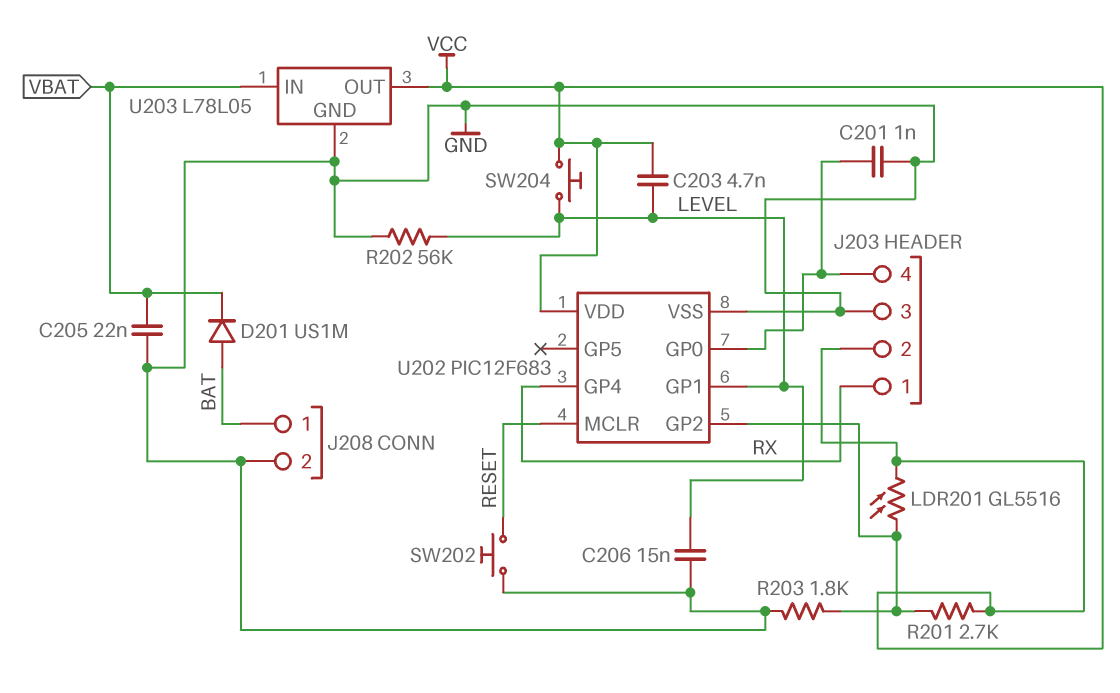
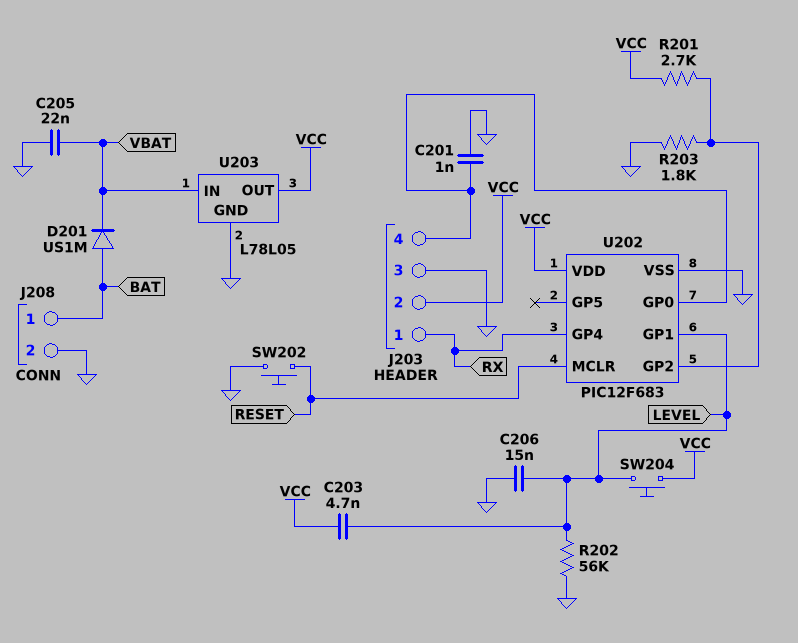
LDR201: GL5516 (U202/GP2, VCC) -> none

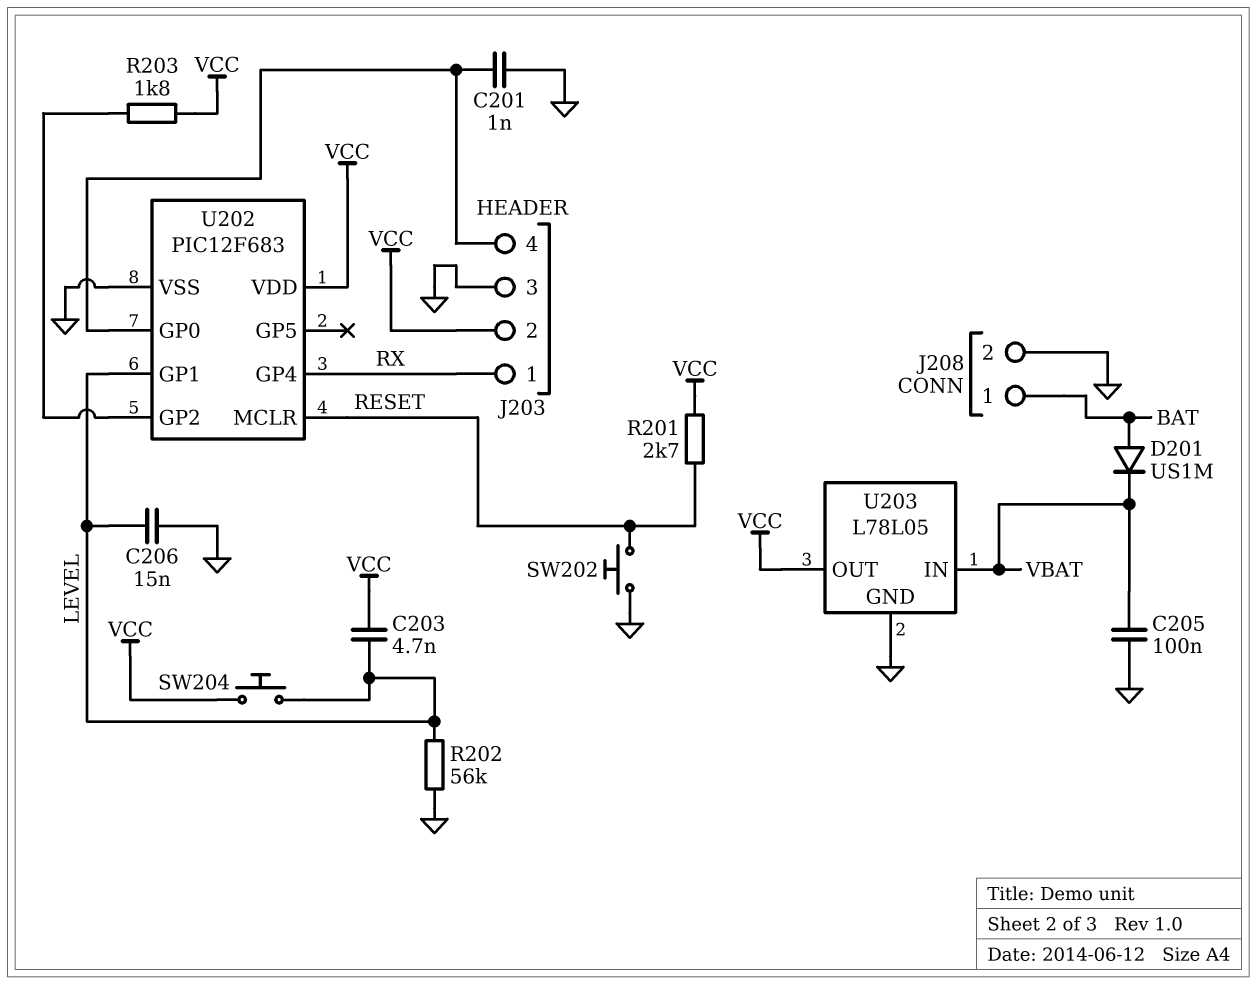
C205: 22nF (GND, VBAT) -> 100nF (GND, VBAT)
R201: 2.7k (U202/GP2, VCC) -> 2.7k (RESET, VCC)
R203: 1.8k (GND, U202/GP2) -> 1.8k (U202/GP2, VCC)

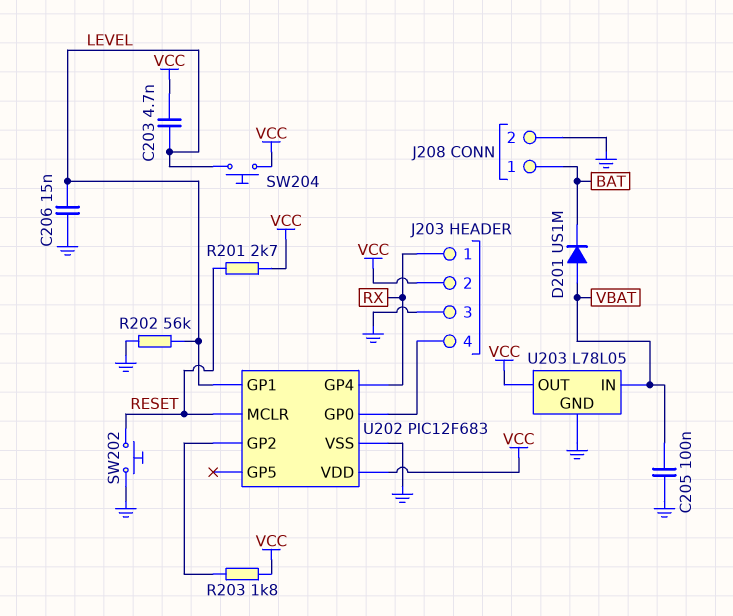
C201: 1nF (GND, J203/4) -> none
D201: diode US1M (A BAT, K VBAT) -> diode US1M (A VBAT, K BAT)

